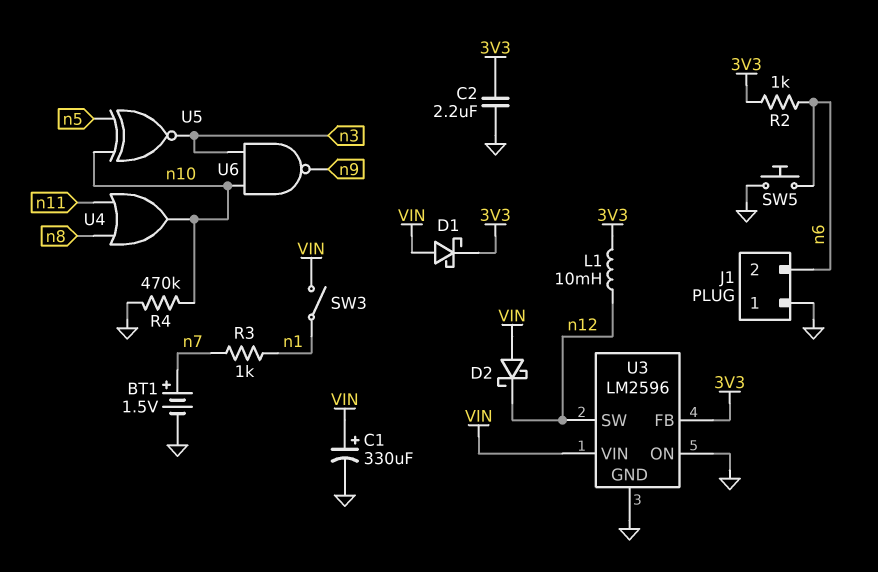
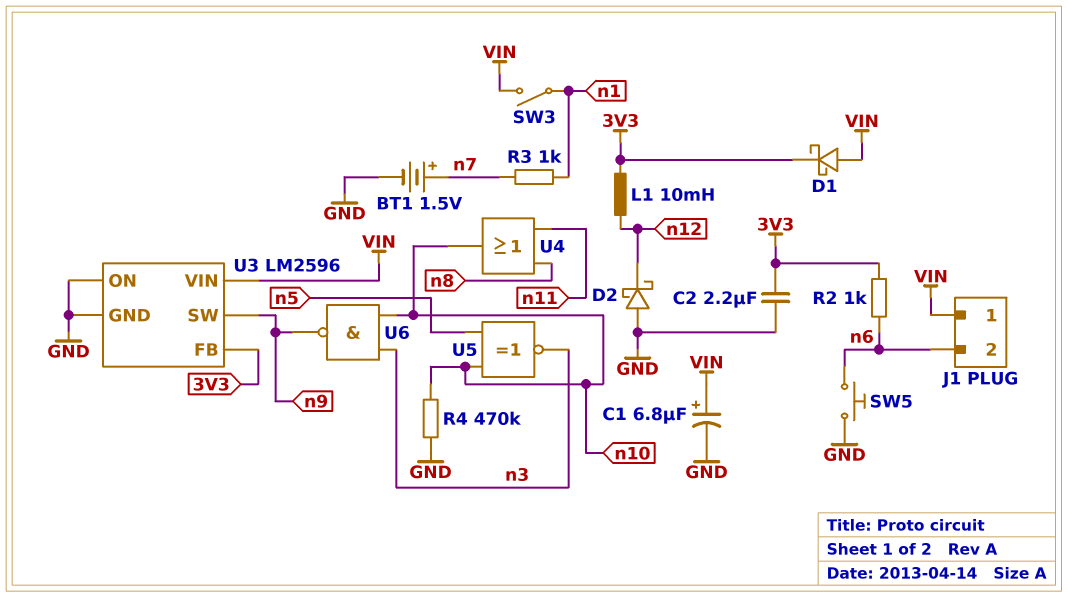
C1: 330uF (plus VIN, minus GND) -> 6.8uF (plus VIN, minus GND)
D2: schottky (A VIN, K n12) -> schottky (A GND, K n12)
J1 pin 1: GND -> VIN
U3 pin SW: n12 -> n9

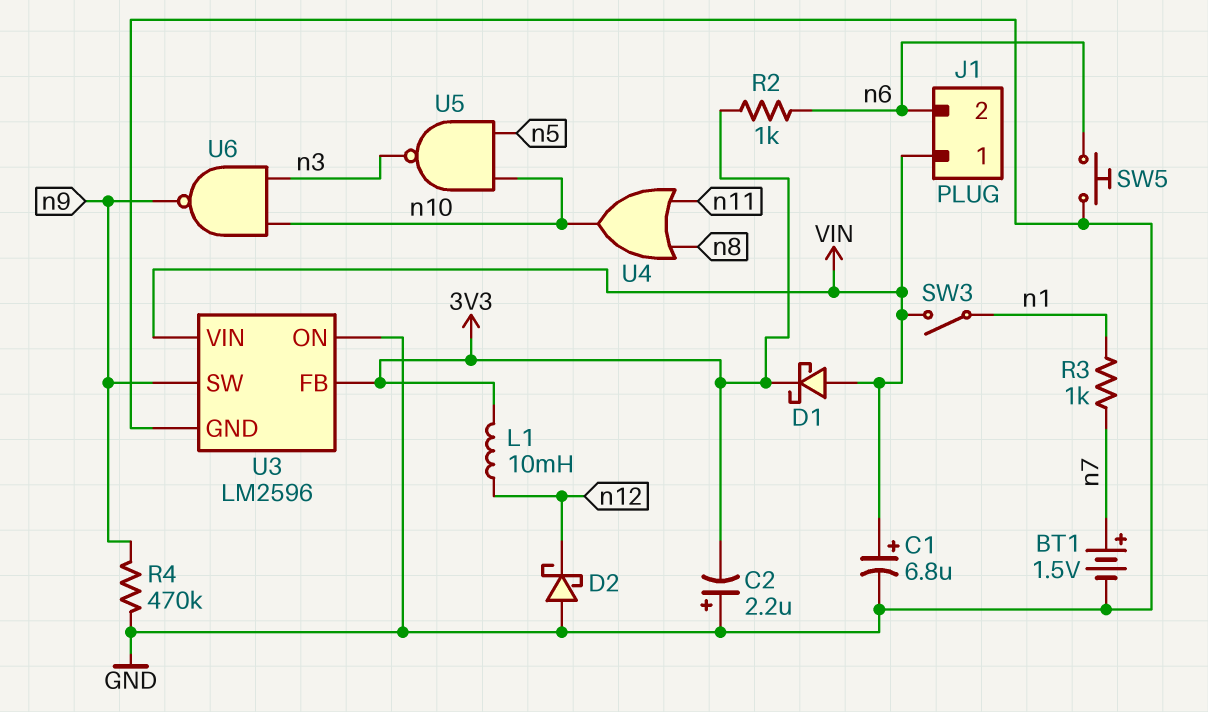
C2: 2.2uF (3V3, GND) -> 2.2uF (plus GND, minus 3V3)
R4: 470k (GND, n10) -> 470k (GND, n9)
U5: XNOR (in n5, in n10, out n3) -> NAND (in n5, in n10, out n3)

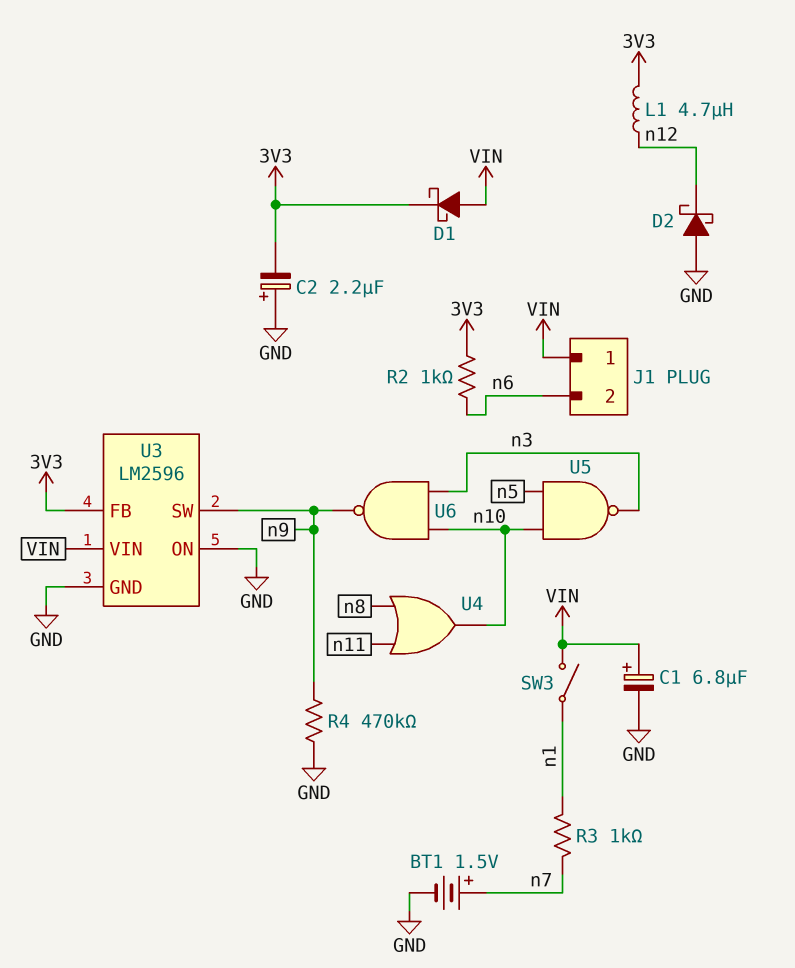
L1: 10mH (3V3, n12) -> 4.7uH (3V3, n12)
SW5: button (GND, n6) -> none

